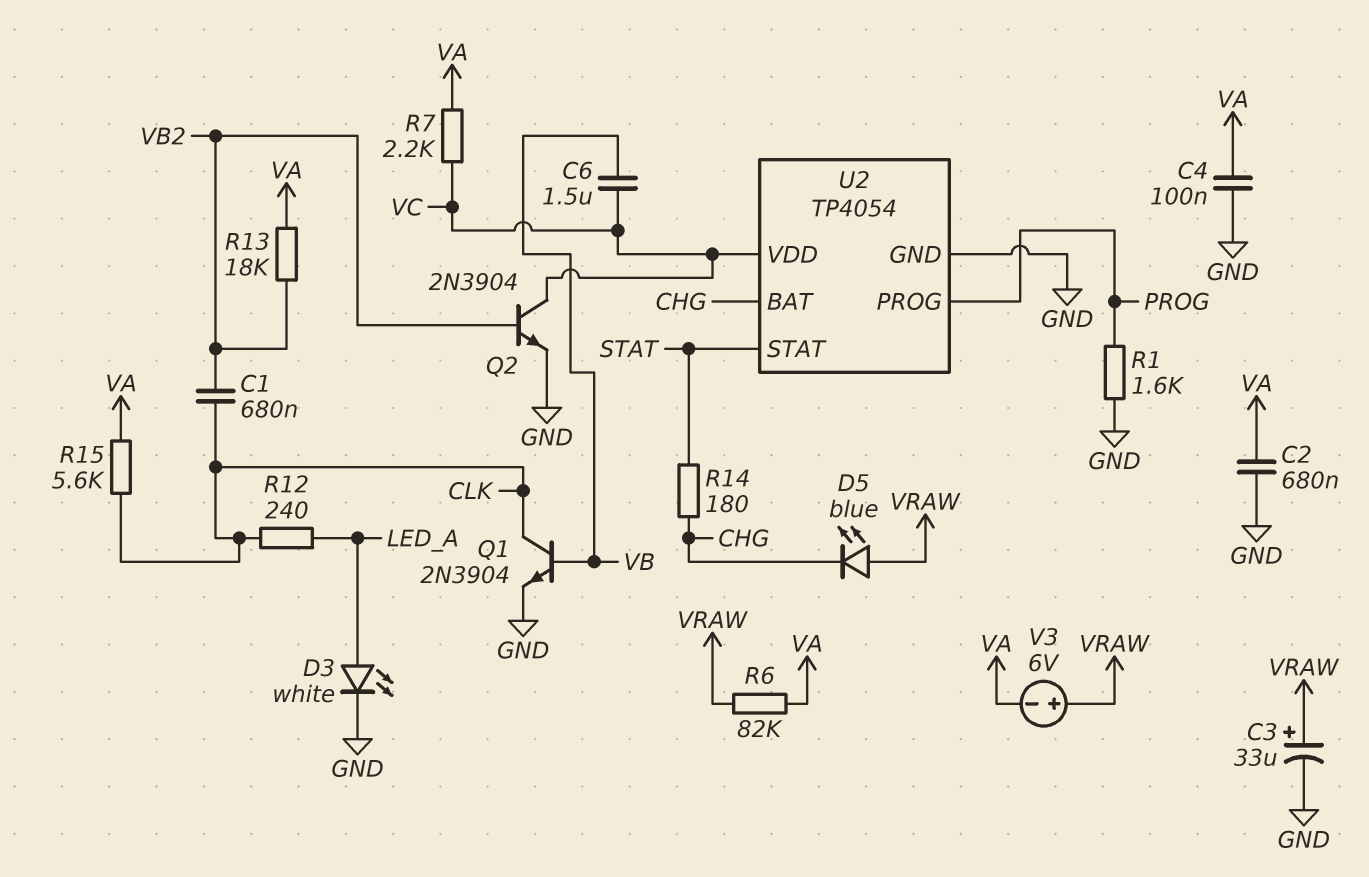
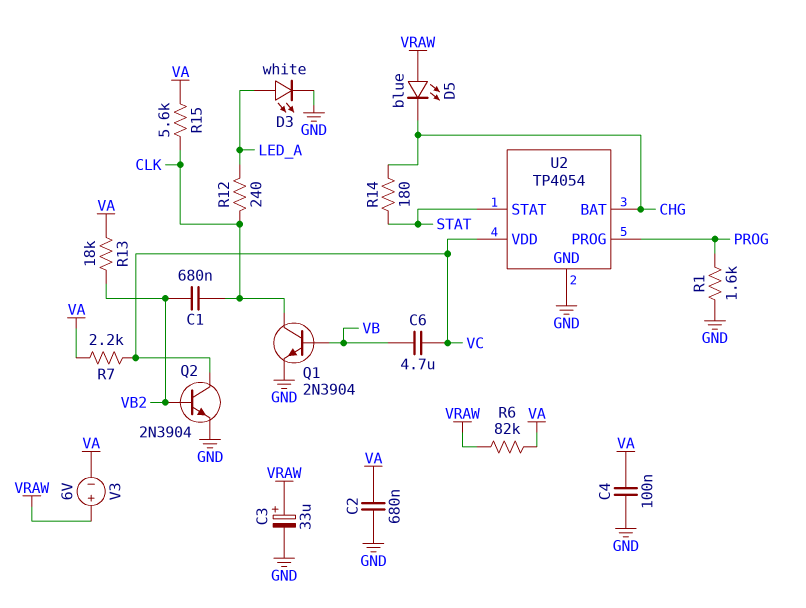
C6: 1.5uF (VB, VC) -> 4.7uF (VB, VC)

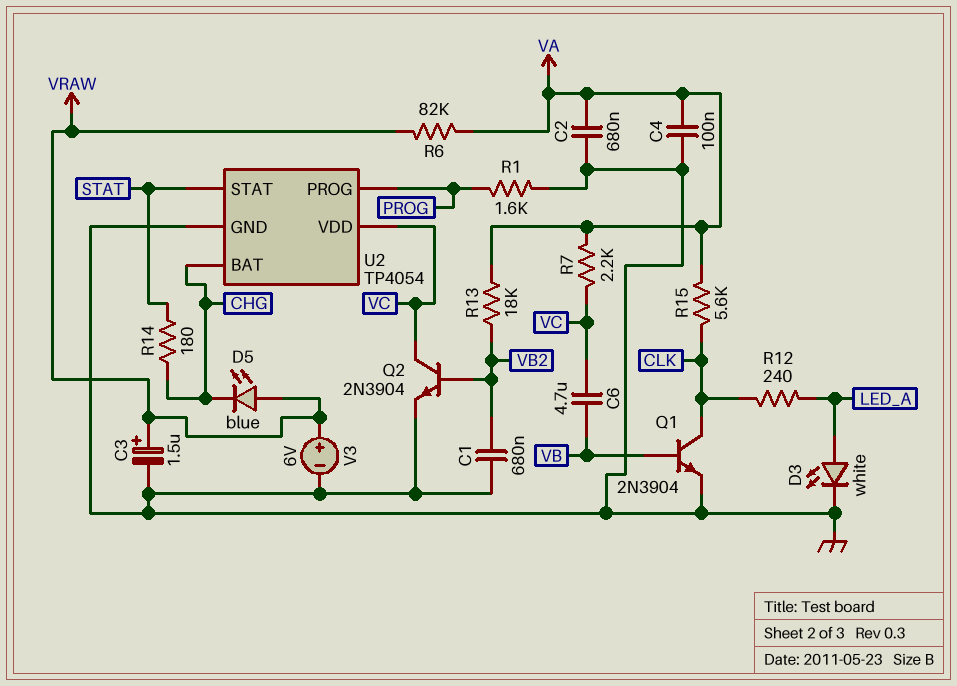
C1: 680nF (CLK, VB2) -> 680nF (GND, VB2)
C3: 33uF (plus VRAW, minus GND) -> 1.5uF (plus VRAW, minus GND)
V3: 6V (plus VRAW, minus VA) -> 6V (plus VRAW, minus GND)

